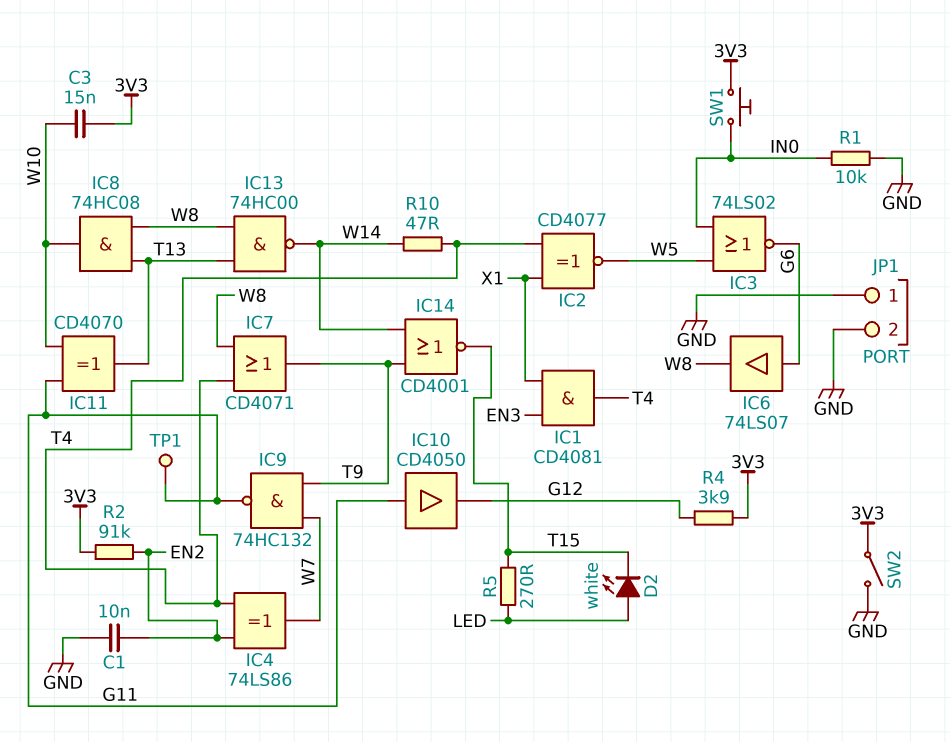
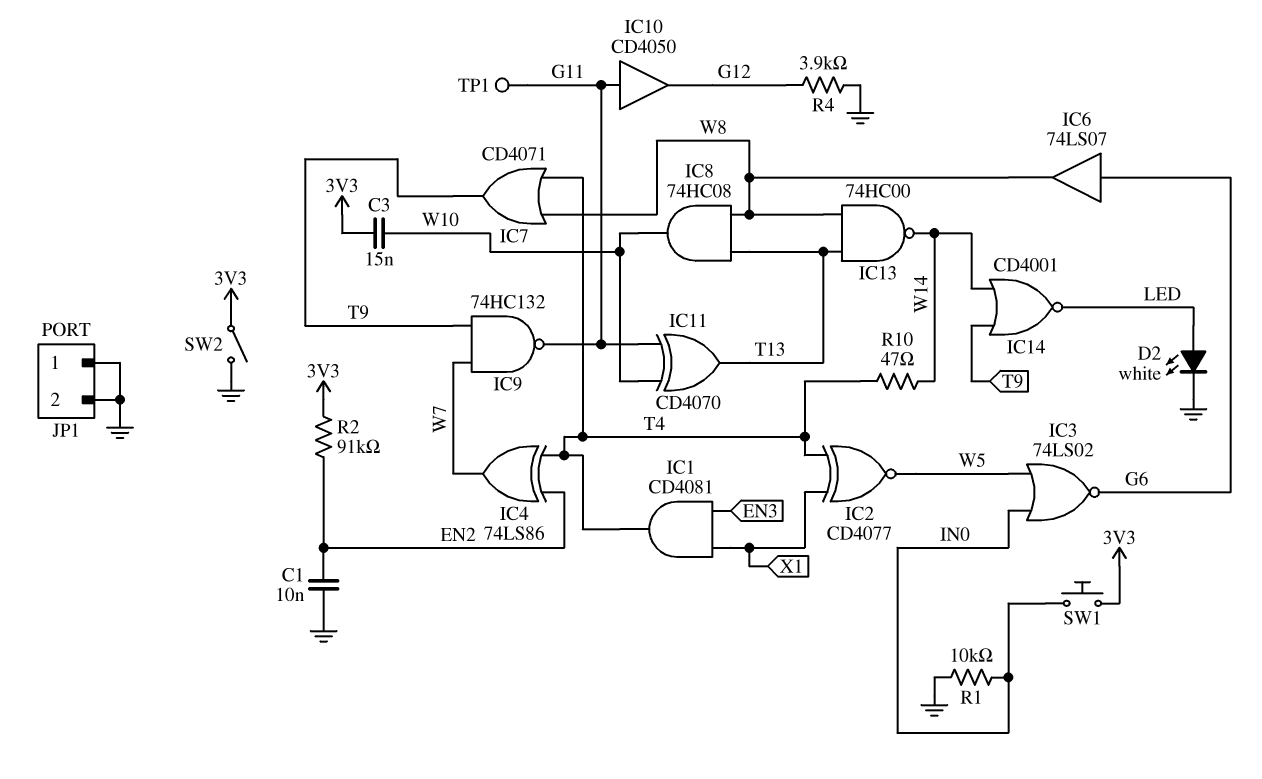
D2: LED white (A LED, K T15) -> LED white (A LED, K GND)
IC14: NOR CD4001 (in T9, in W14, out T15) -> NOR CD4001 (in T9, in W14, out LED)
R4: 3.9k (3V3, G12) -> 3.9k (G12, GND)
R5: 270 (LED, T15) -> none

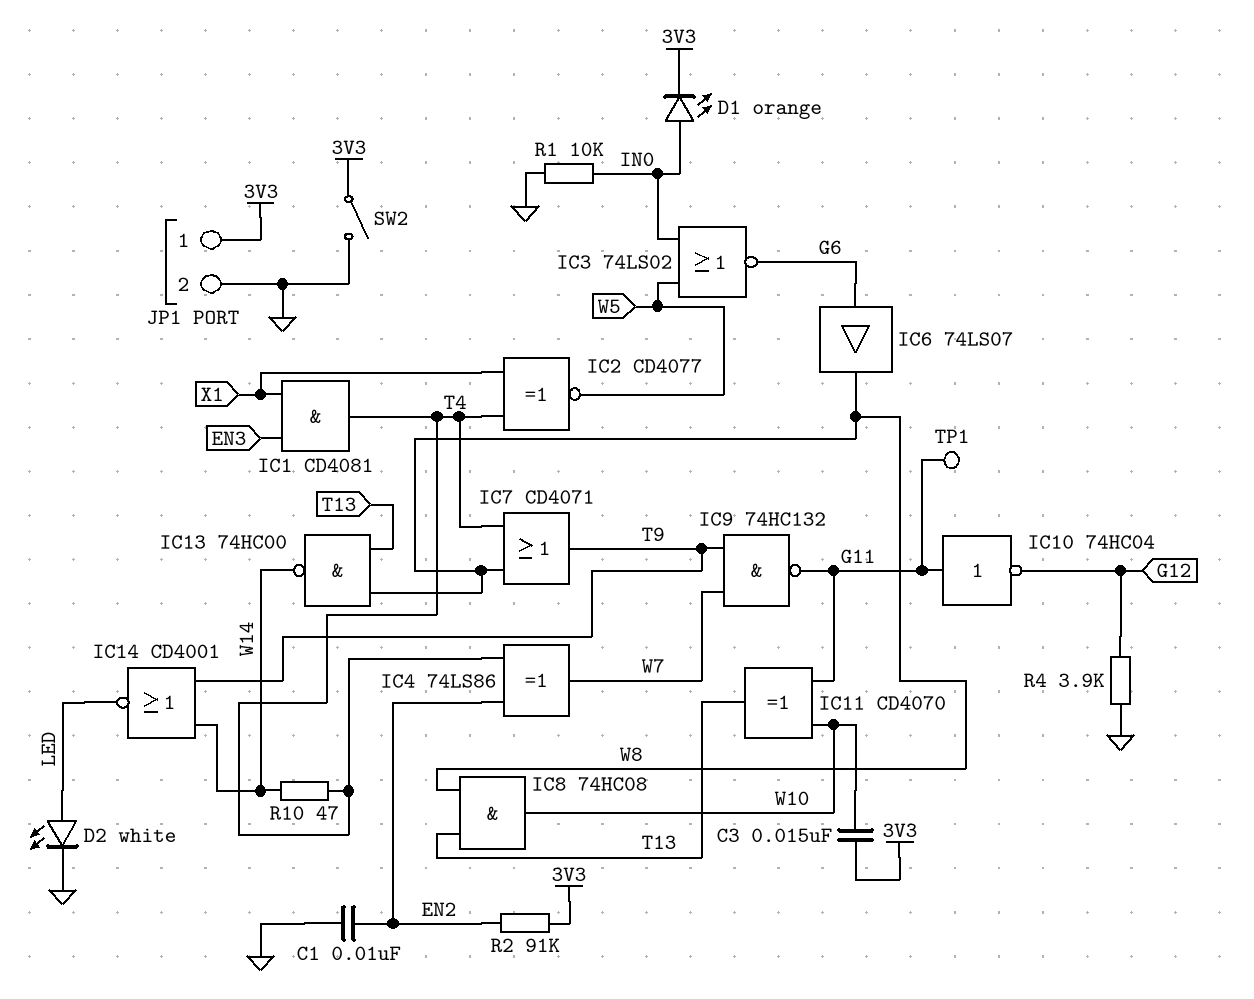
D1: none -> LED orange (A IN0, K 3V3)
IC10: buffer CD4050 (in G11, out G12) -> NOT 74HC04 (in G11, out G12)
JP1 pin 1: GND -> 3V3
SW1: button (3V3, IN0) -> none

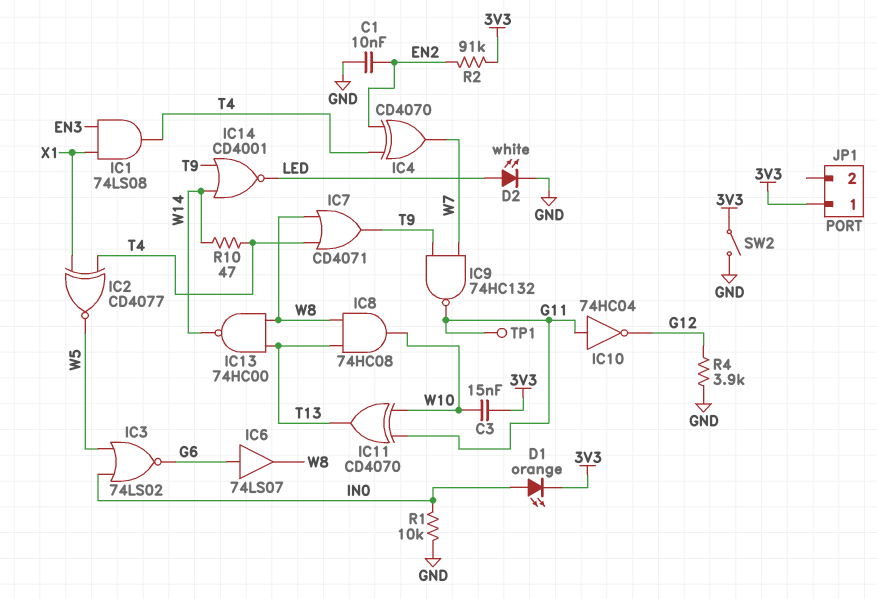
IC1: AND CD4081 (in EN3, in X1, out T4) -> AND 74LS08 (in EN3, in X1, out T4)
IC4: XOR 74LS86 (in EN2, in T4, out W7) -> XOR CD4070 (in EN2, in T4, out W7)
JP1 pin 2: GND -> none

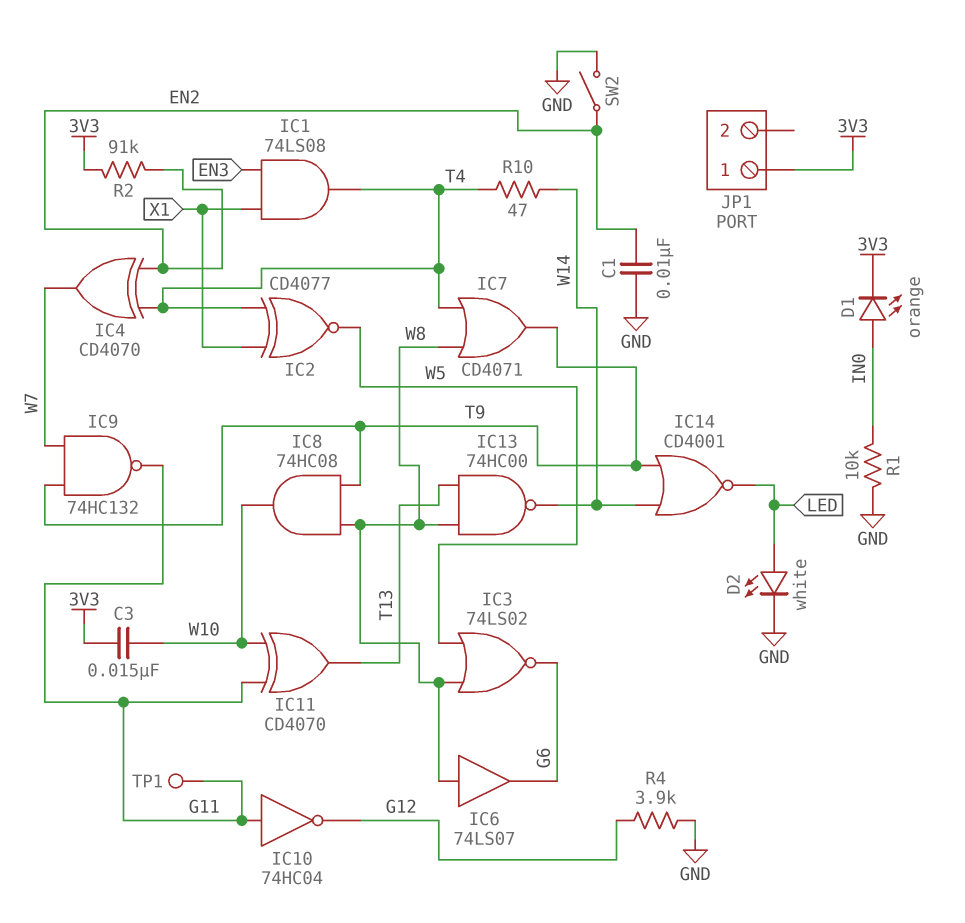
IC3: NOR 74LS02 (in IN0, in W5, out G6) -> NOR 74LS02 (in W5, in W8, out G6)
IC6: buffer 74LS07 (in G6, out W8) -> buffer 74LS07 (in W8, out G6)
IC8: AND 74HC08 (in T13, in W8, out W10) -> AND 74HC08 (in T9, in W8, out W10)
SW2: switch (3V3, GND) -> switch (EN2, GND)

